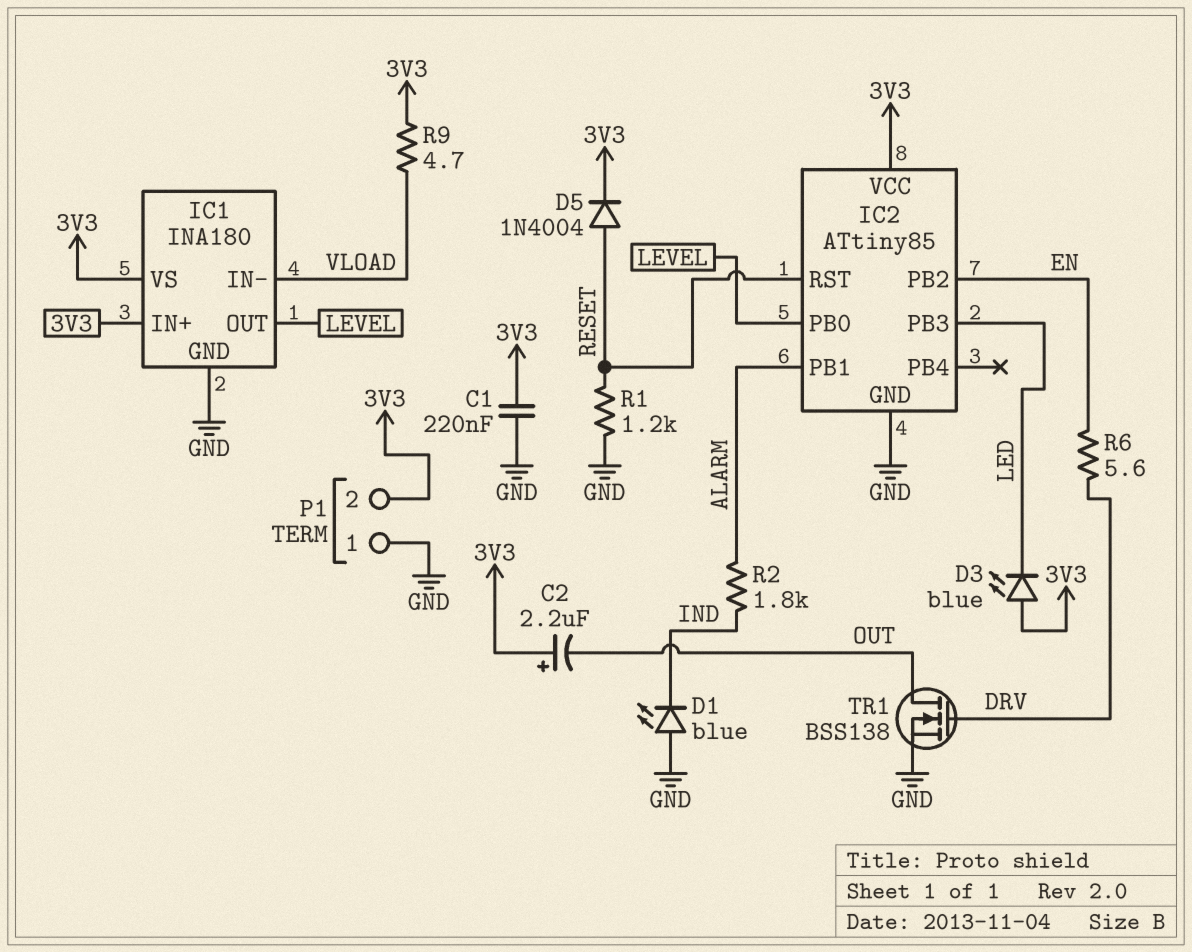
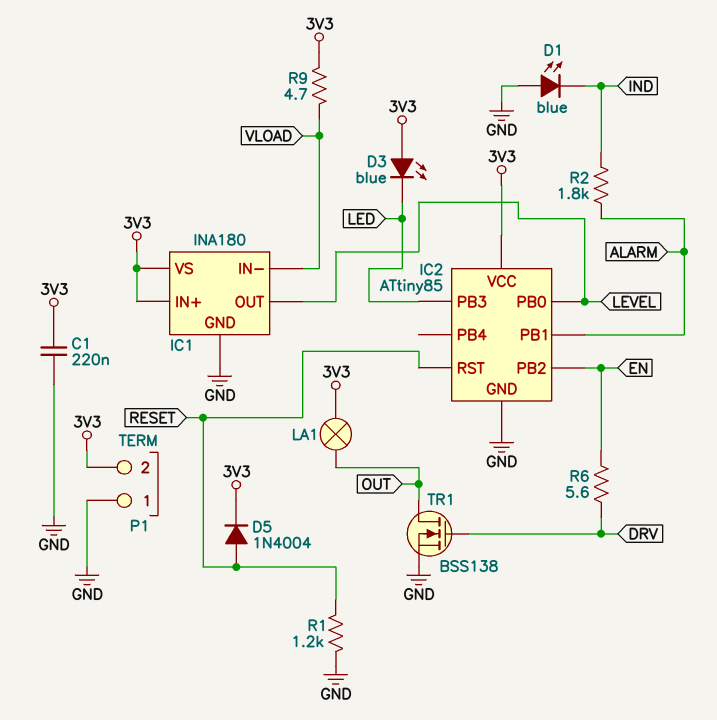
C2: 2.2uF (plus 3V3, minus OUT) -> none
LA1: none -> lamp (3V3, OUT)

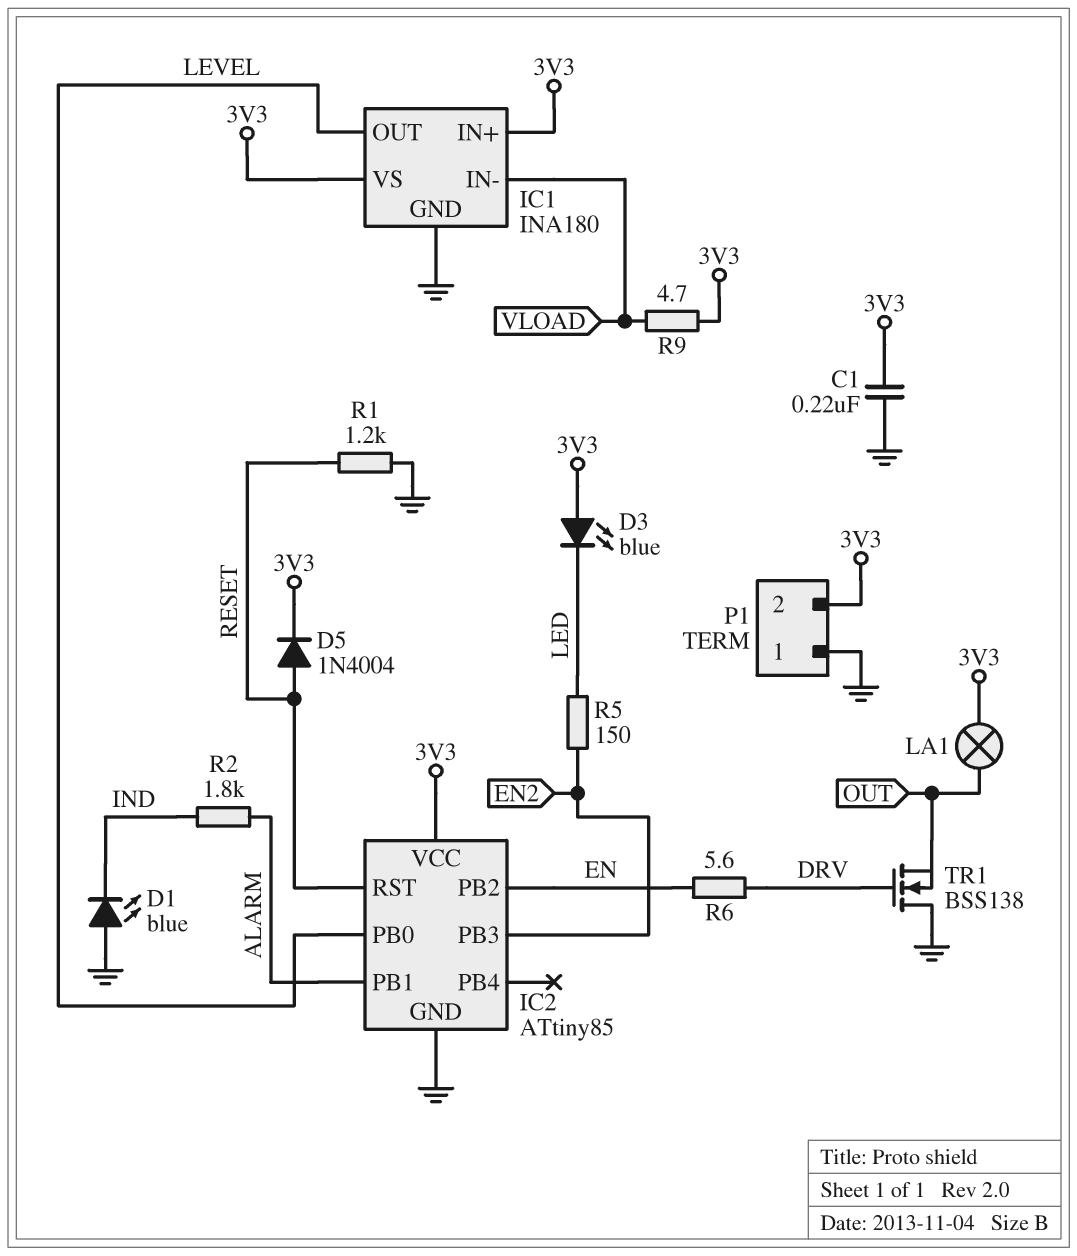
IC2 pin PB3: LED -> EN2
R5: none -> 150 (EN2, LED)
TR1: NMOS BSS138 (G DRV, D OUT, S GND) -> NMOS BSS138 (G DRV, D GND, S OUT)

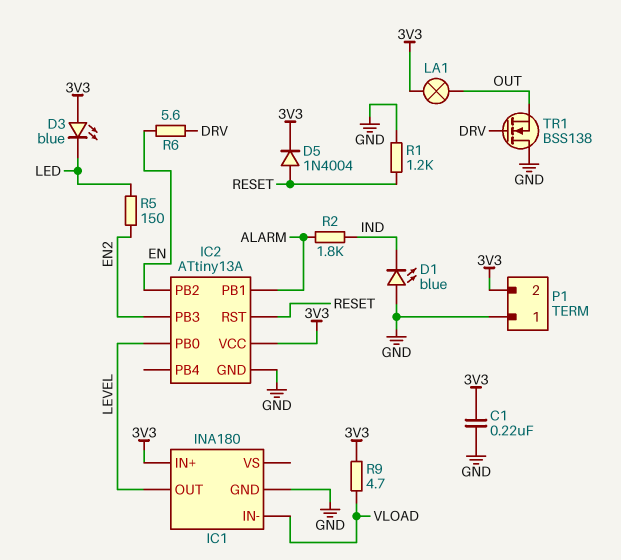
IC1 pin VS: 3V3 -> none
IC2: ATtiny85 -> ATtiny13A

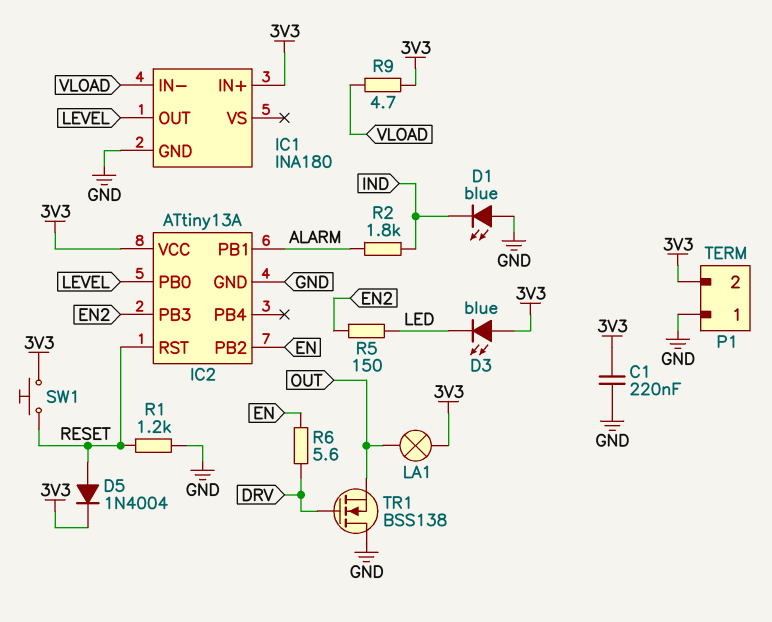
SW1: none -> button (3V3, RESET)

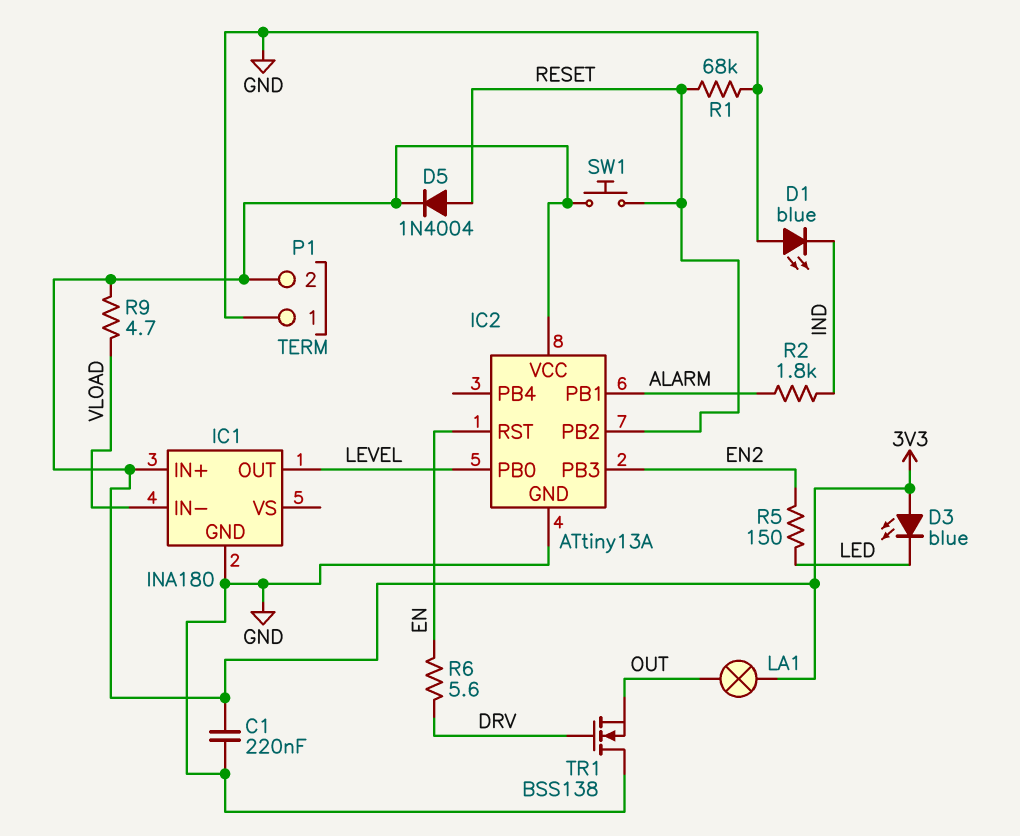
IC2 pin PB2: EN -> RESET
IC2 pin RST: RESET -> EN
R1: 1.2k (GND, RESET) -> 68k (GND, RESET)

